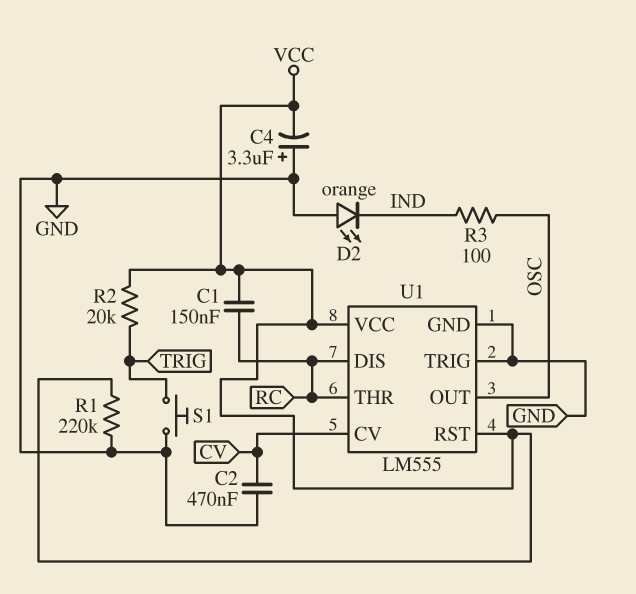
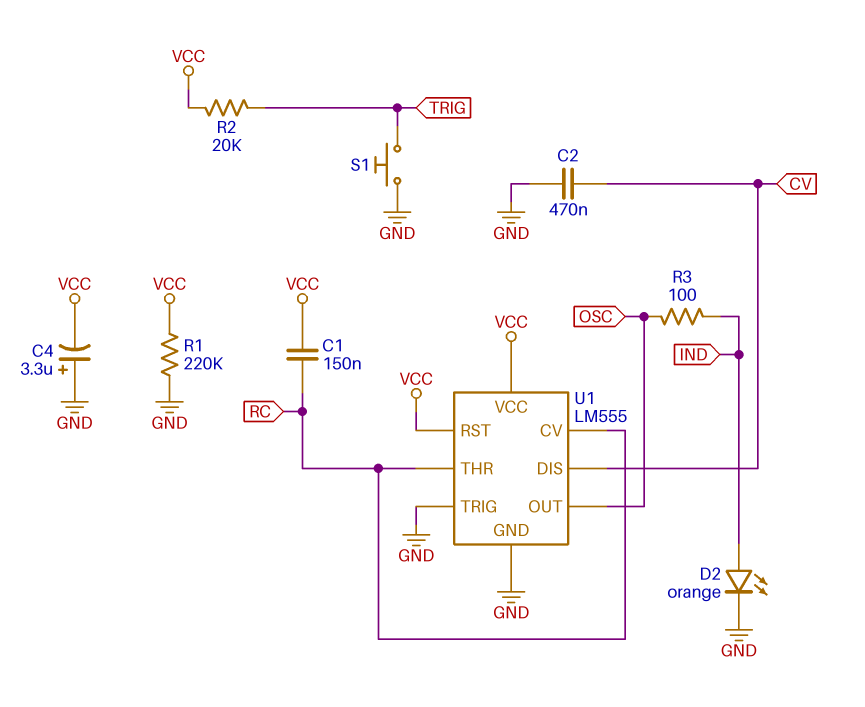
D2: LED orange (A GND, K IND) -> LED orange (A IND, K GND)
U1 pin CV: CV -> RC
U1 pin DIS: RC -> CV

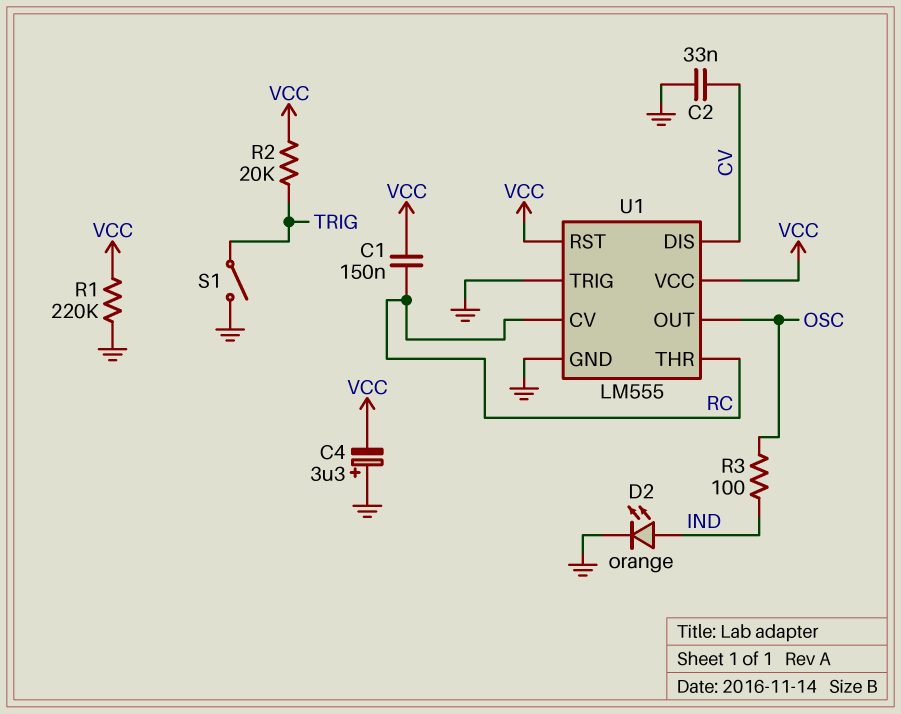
C2: 470nF (CV, GND) -> 33nF (CV, GND)
S1: button (GND, TRIG) -> switch (GND, TRIG)

